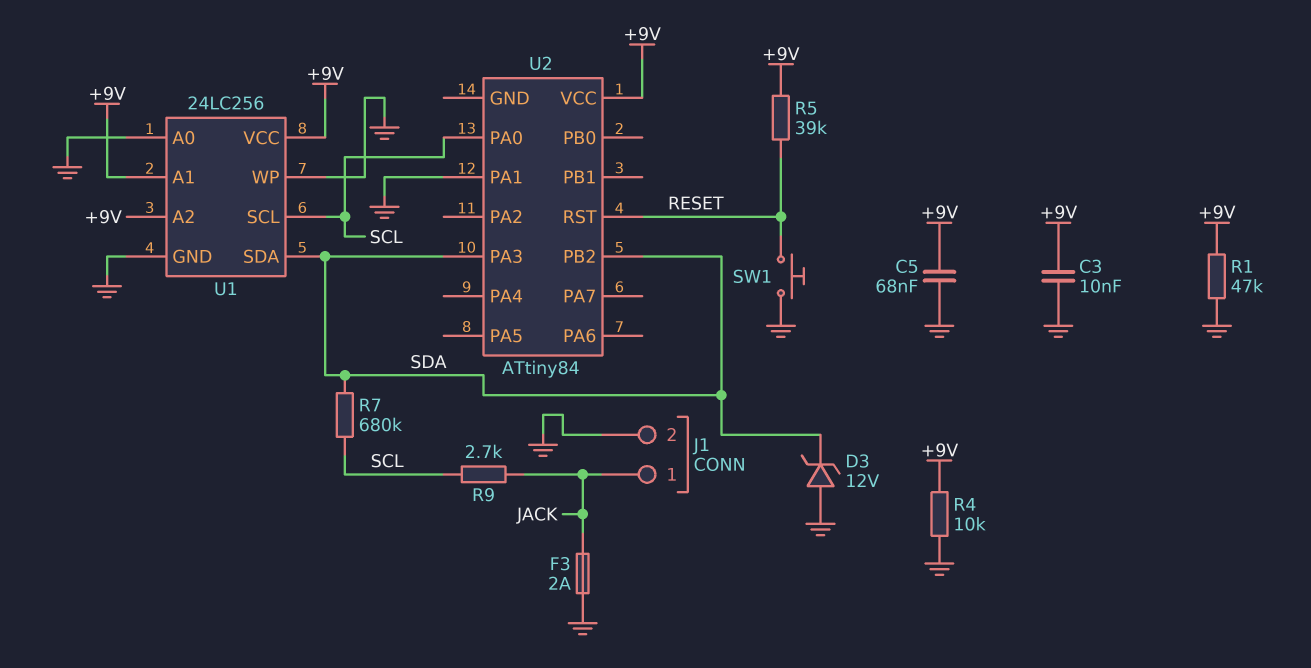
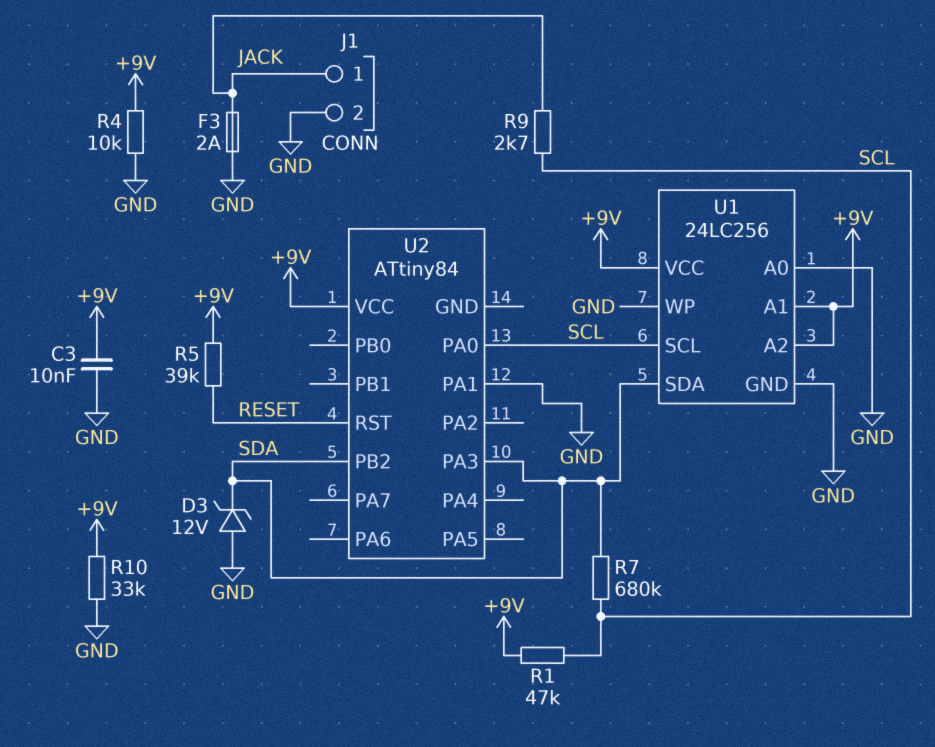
C5: 68nF (+9V, GND) -> none
R1: 47k (+9V, GND) -> 47k (+9V, SCL)
R10: none -> 33k (+9V, GND)
SW1: button (GND, RESET) -> none

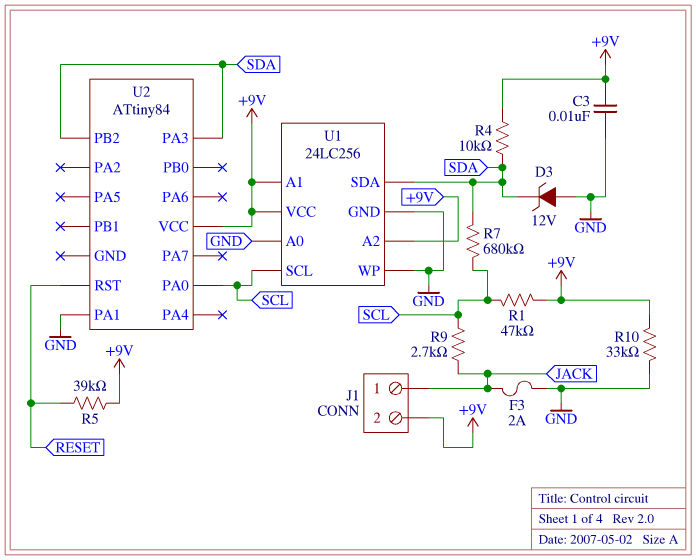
J1 pin 2: GND -> +9V
R4: 10k (+9V, GND) -> 10k (+9V, SDA)

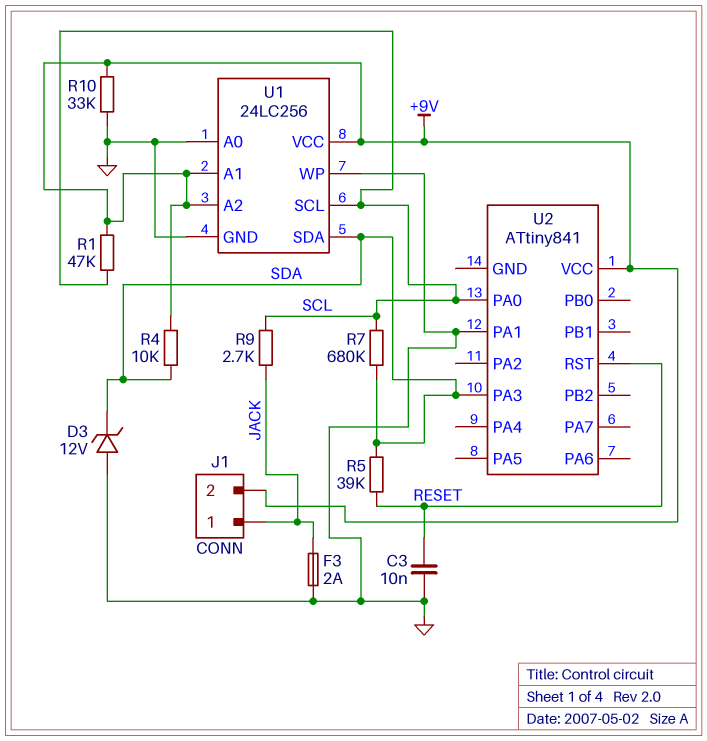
C3: 10nF (+9V, GND) -> 10nF (GND, RESET)
R5: 39k (+9V, RESET) -> 39k (RESET, SDA)
U2: ATtiny84 -> ATtiny841
U2 pin PB2: SDA -> none

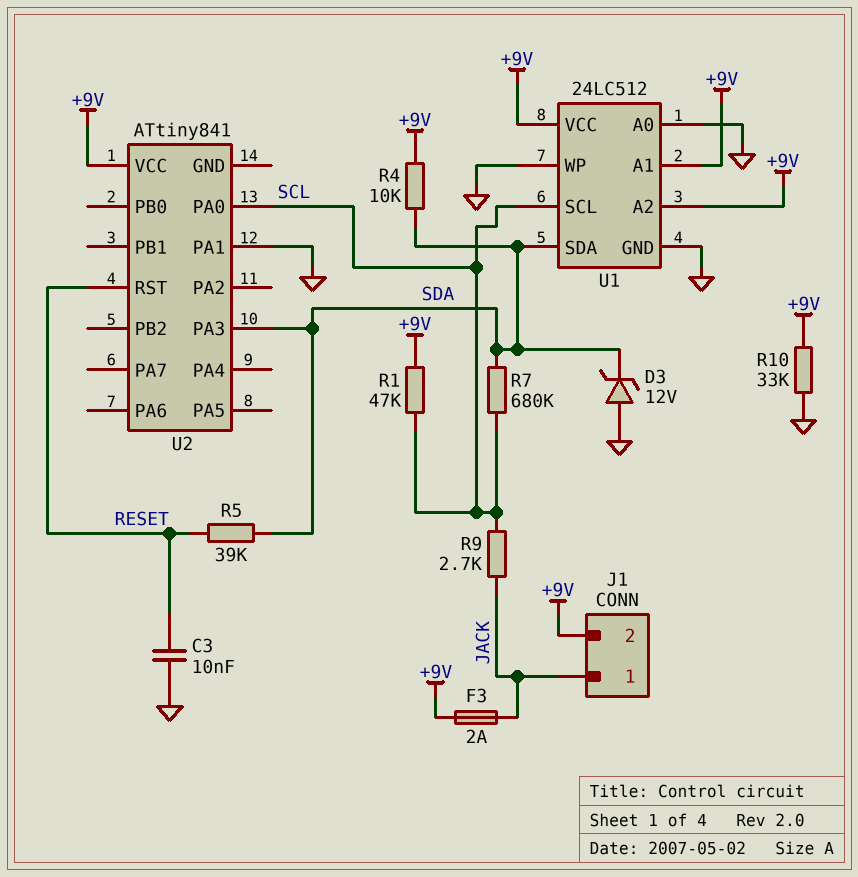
F3: 2A (GND, JACK) -> 2A (+9V, JACK)
U1: 24LC256 -> 24LC512

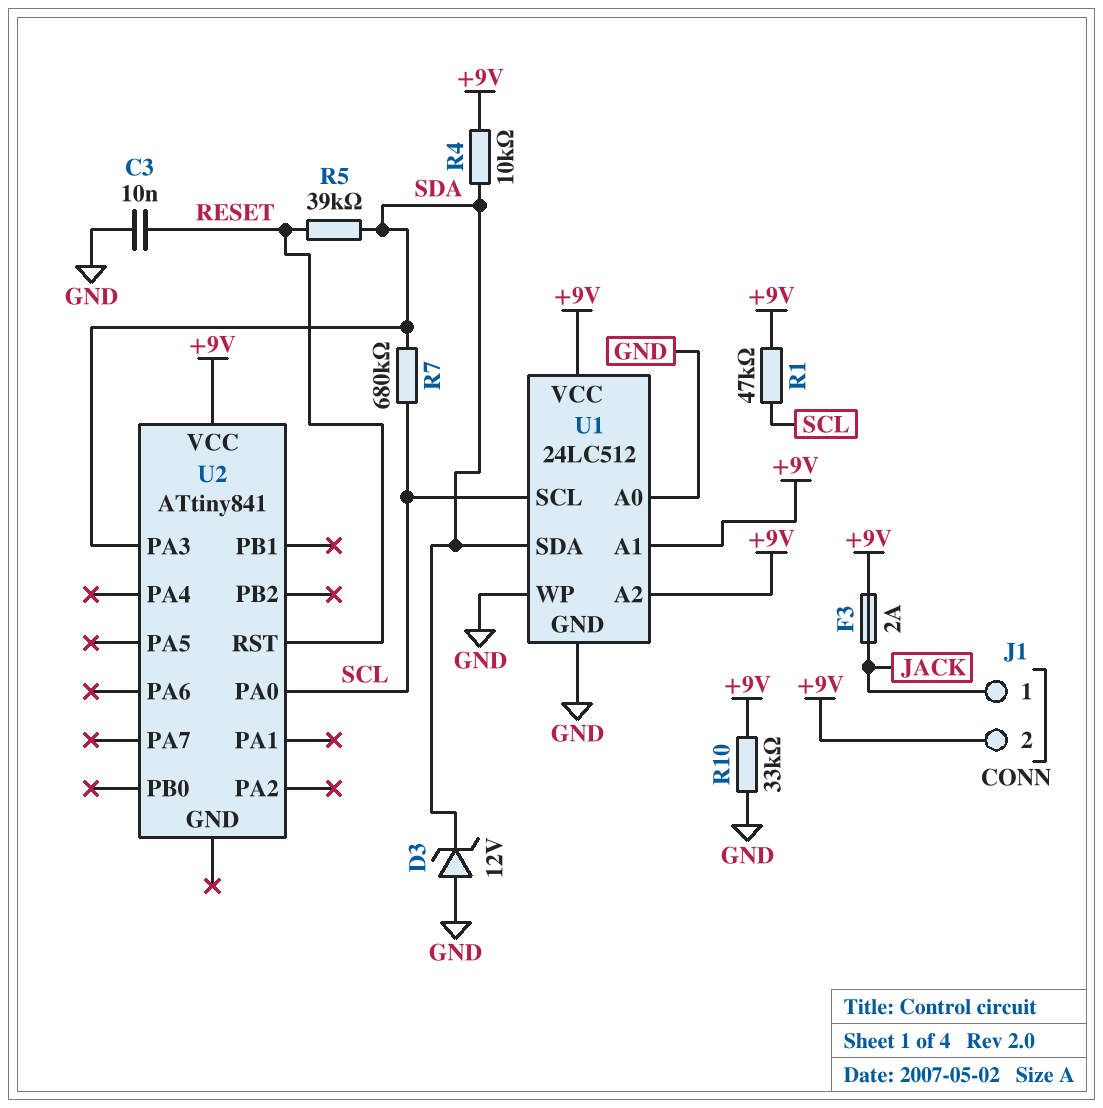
R9: 2.7k (JACK, SCL) -> none
U2 pin PA1: GND -> none

